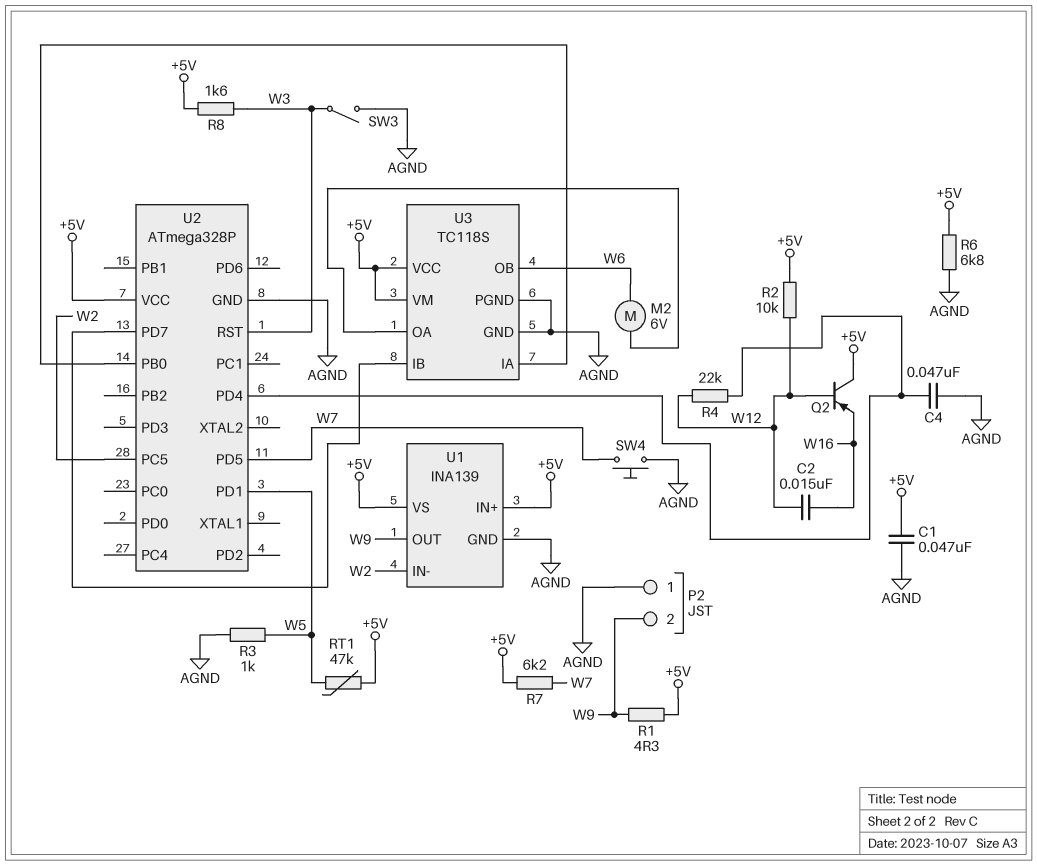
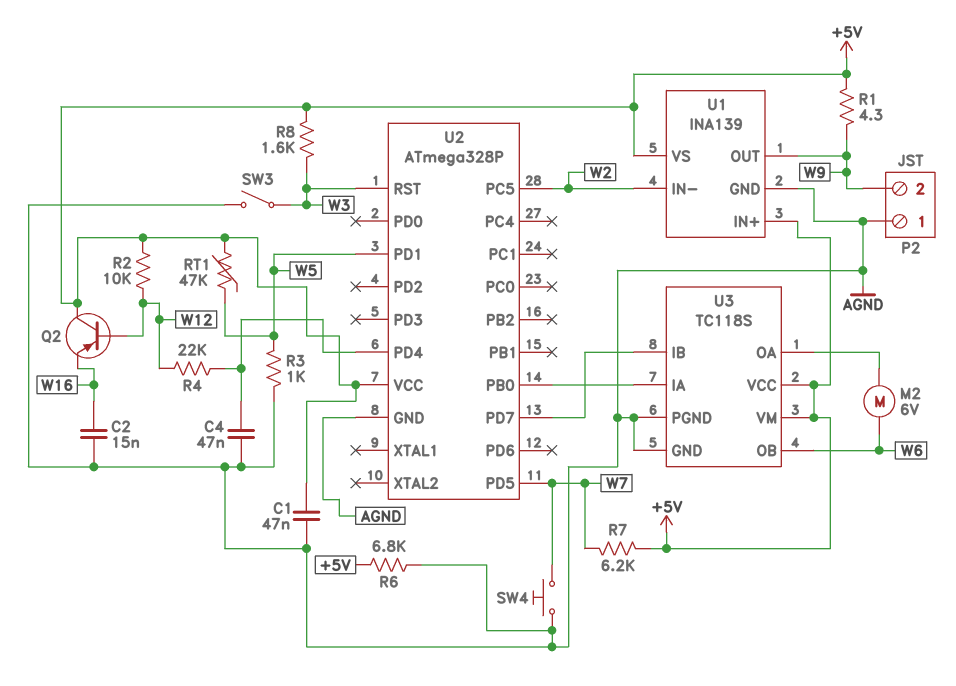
C2: 15nF (W12, W16) -> 15nF (AGND, W16)

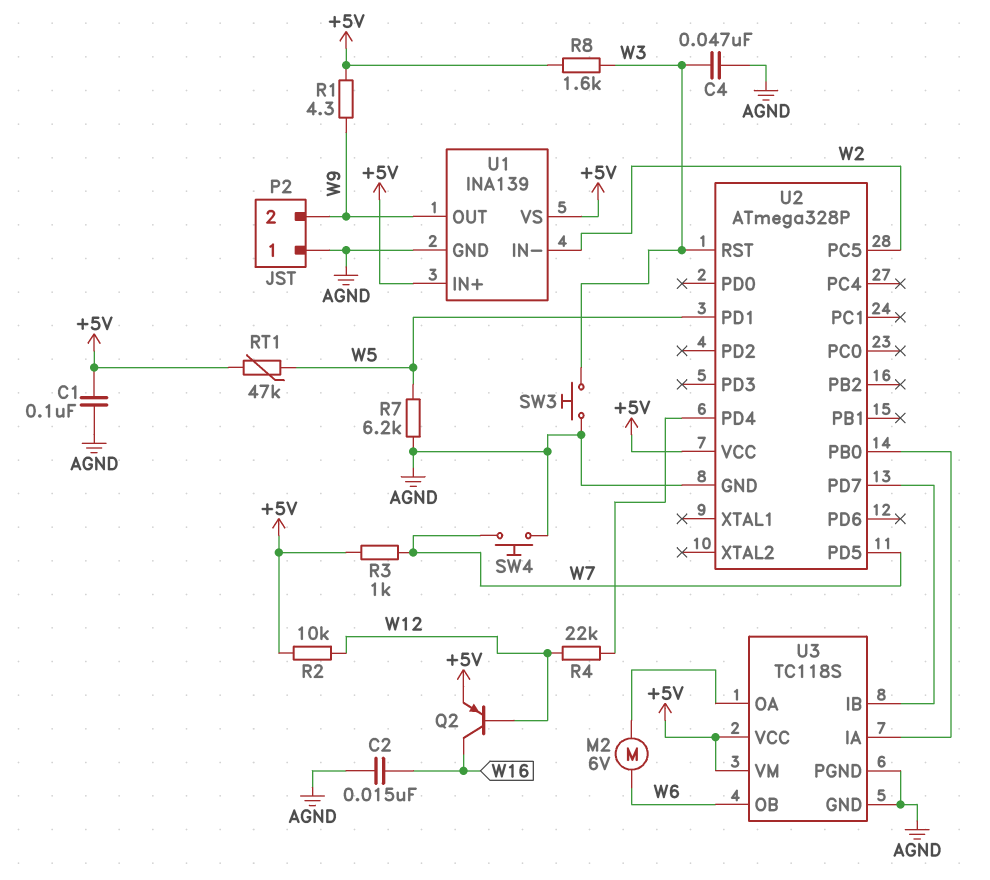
C1: 47nF (+5V, AGND) -> 100nF (+5V, AGND)
C4: 47nF (AGND, U2/PD4) -> 47nF (AGND, W3)
Q2: PNP (B W12, C +5V, E W16) -> PNP (B W12, C W16, E +5V)
R3: 1k (AGND, W5) -> 1k (+5V, W7)
R6: 6.8k (+5V, AGND) -> none
R7: 6.2k (+5V, W7) -> 6.2k (AGND, W5)
SW3: switch (AGND, W3) -> button (AGND, W3)

